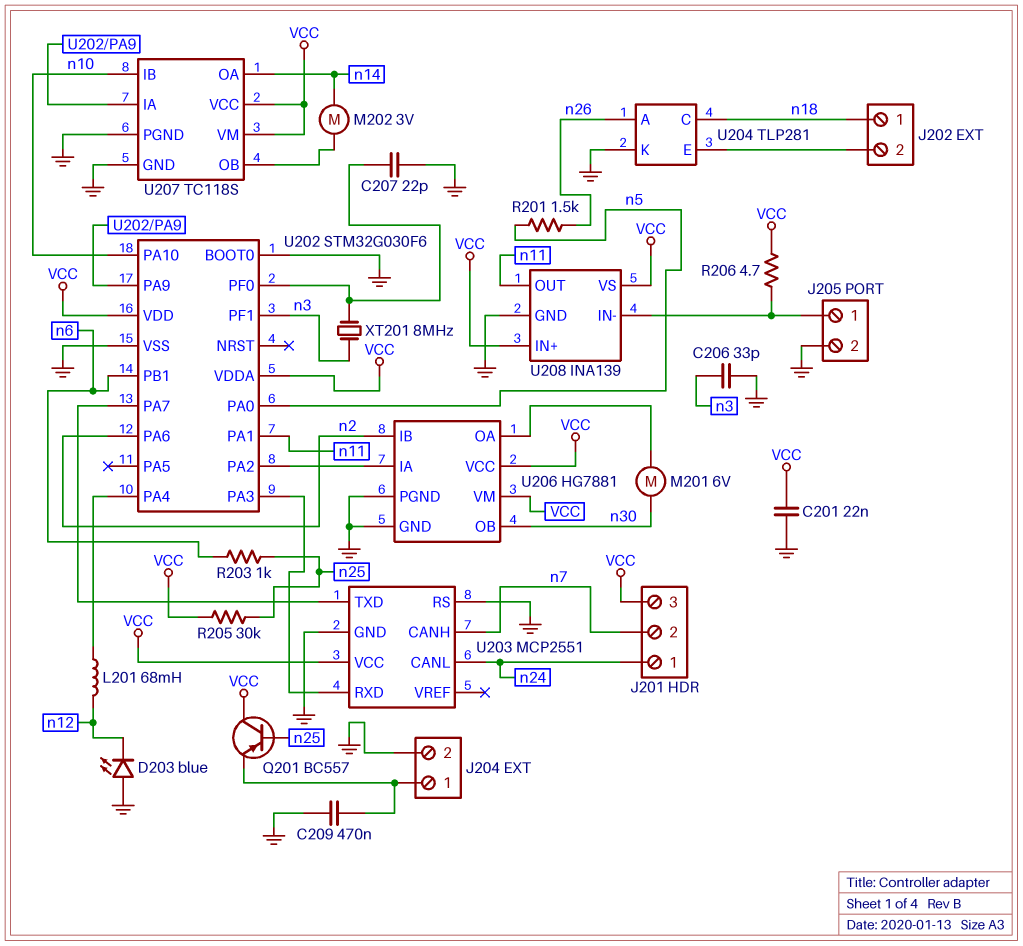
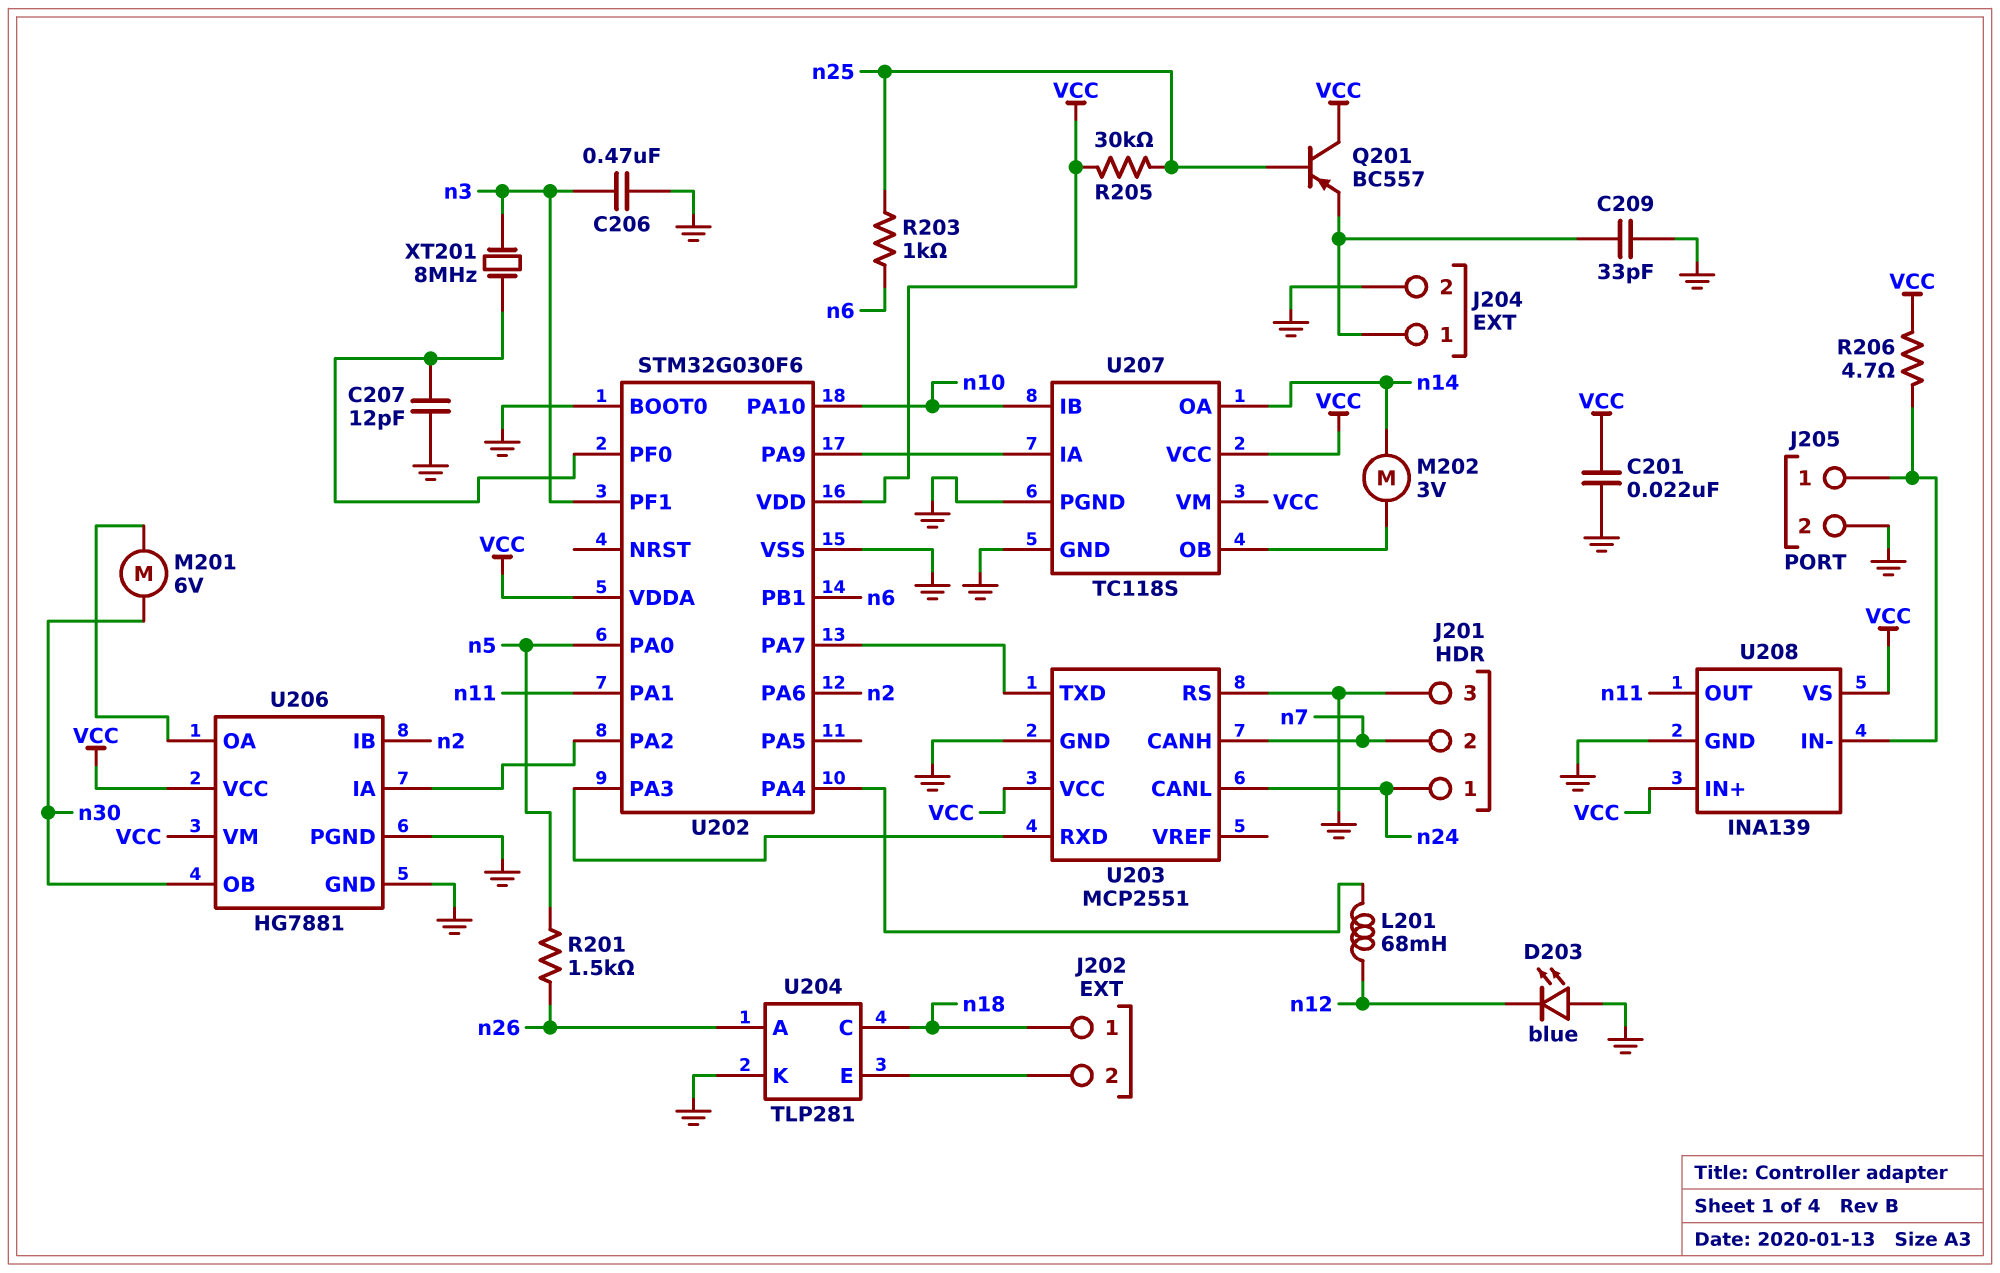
C206: 33pF (GND, n3) -> 470nF (GND, n3)
C207: 22pF (GND, U202/PF0) -> 12pF (GND, U202/PF0)
C209: 470nF (GND, J204/1) -> 33pF (GND, J204/1)
J201 pin 3: VCC -> GND

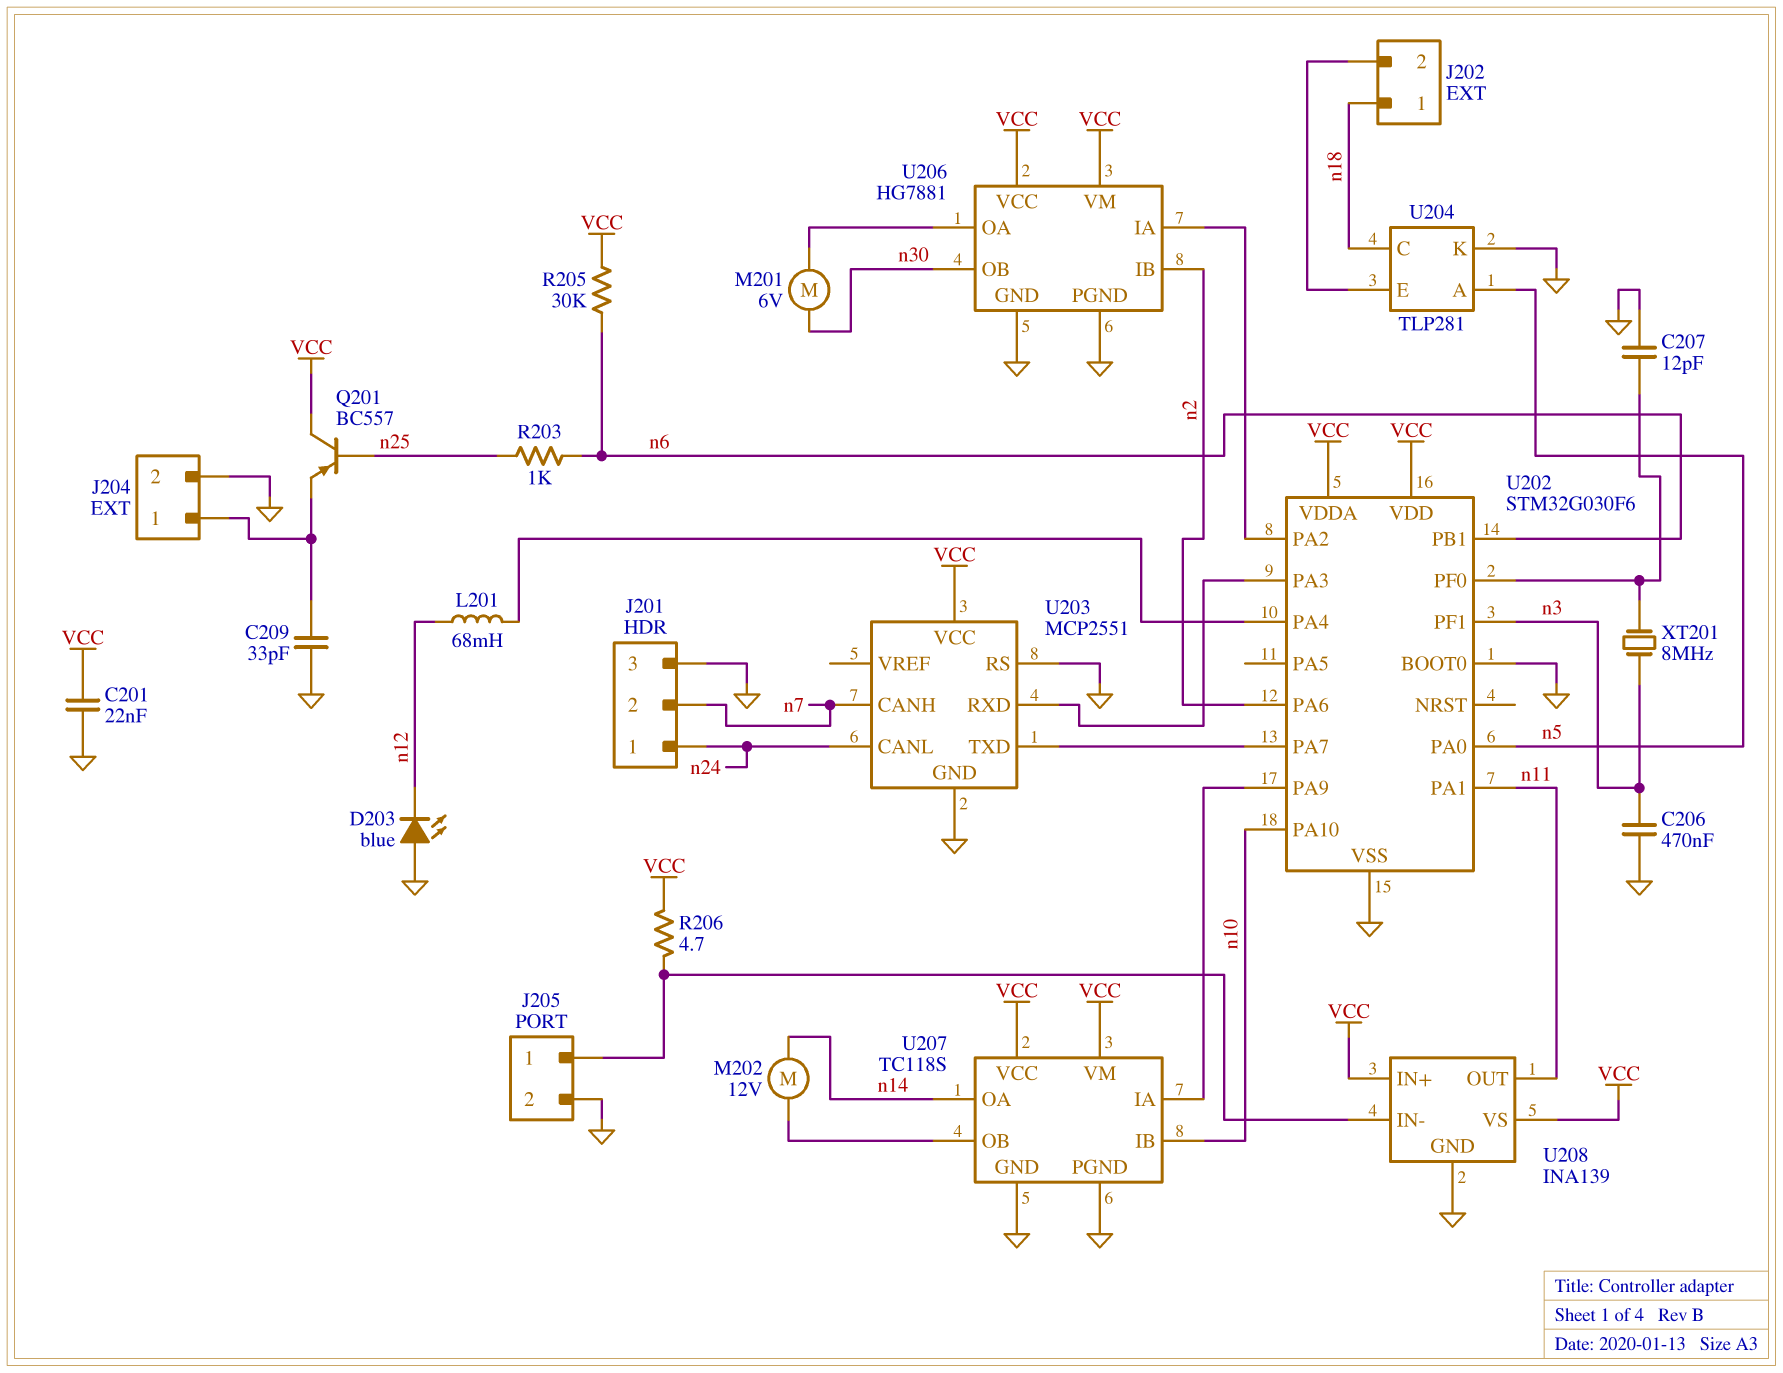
M202: motor 3V (U207/OB, n14) -> motor 12V (U207/OB, n14)
R201: 1.5k (n5, n26) -> none
R205: 30k (VCC, n25) -> 30k (VCC, n6)
U204 pin A: n26 -> n5

